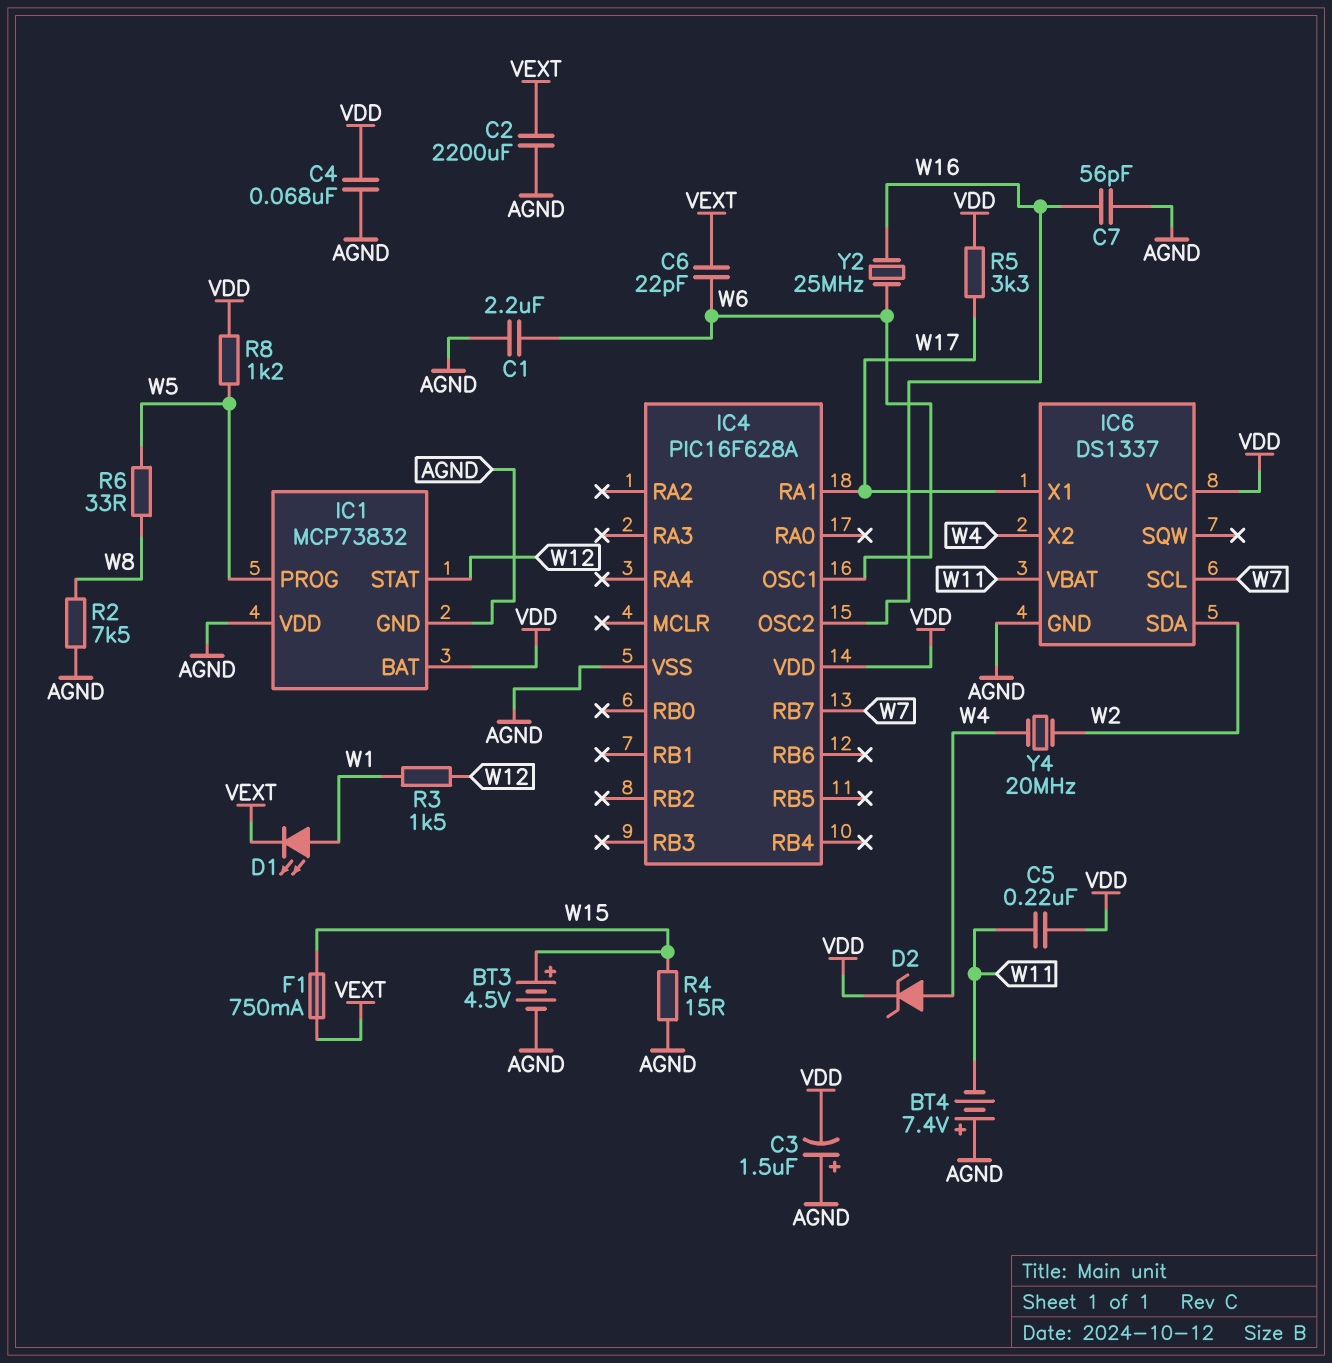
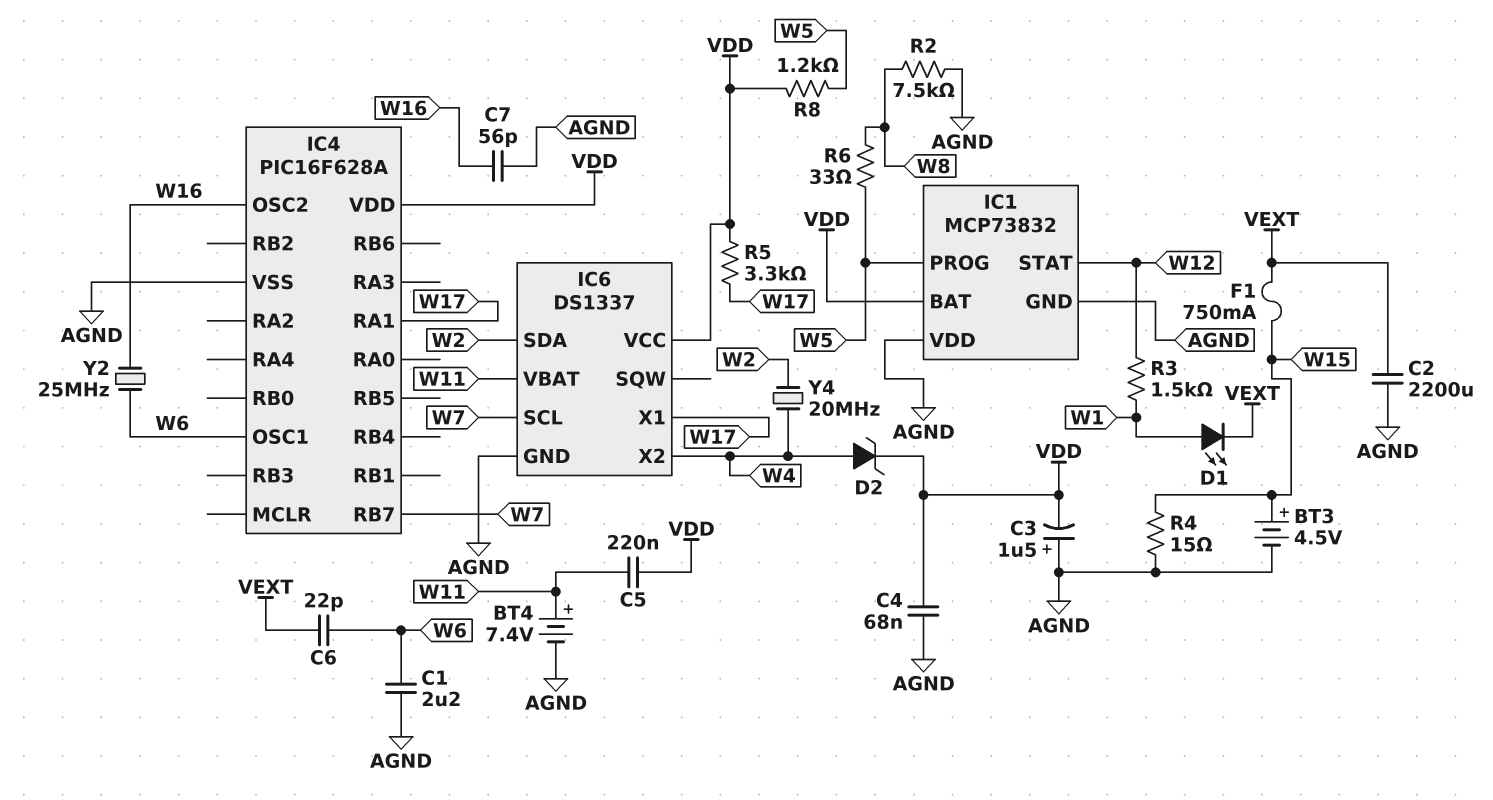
BT4: 7.4V (plus AGND, minus W11) -> 7.4V (plus W11, minus AGND)

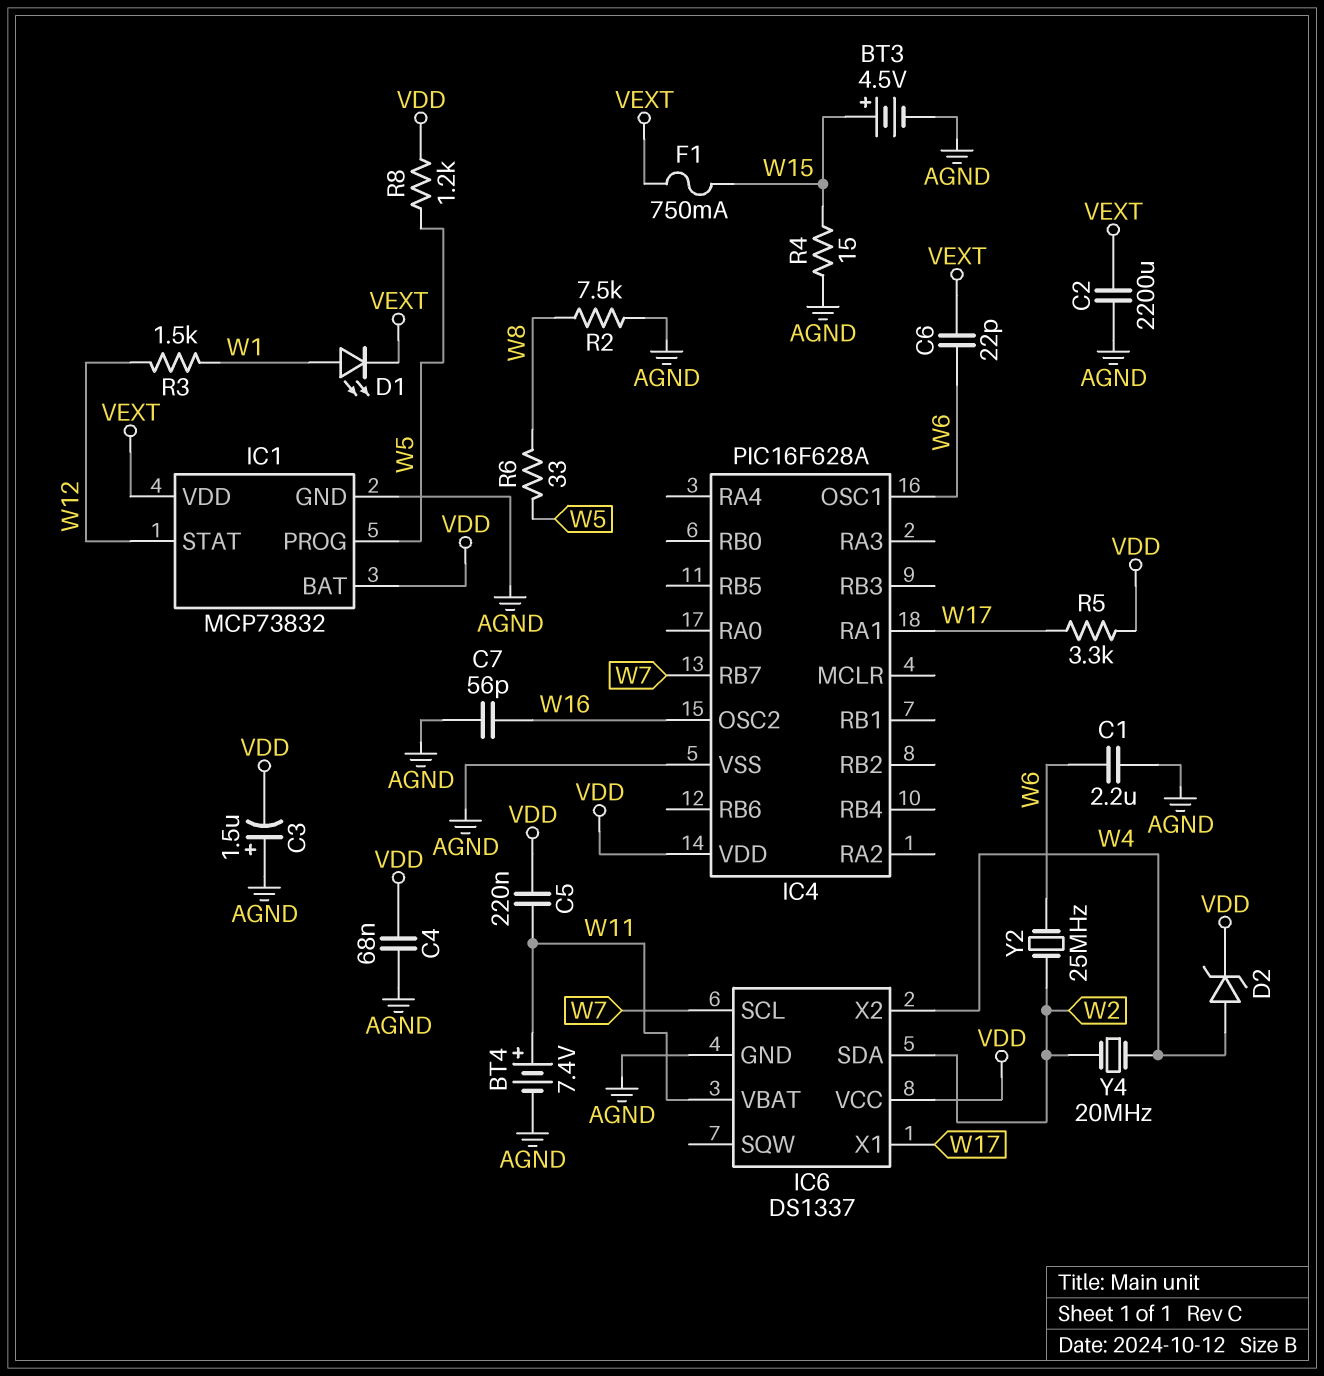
IC1 pin VDD: AGND -> VEXT
Y2: 25MHz (W6, W16) -> 25MHz (W2, W6)

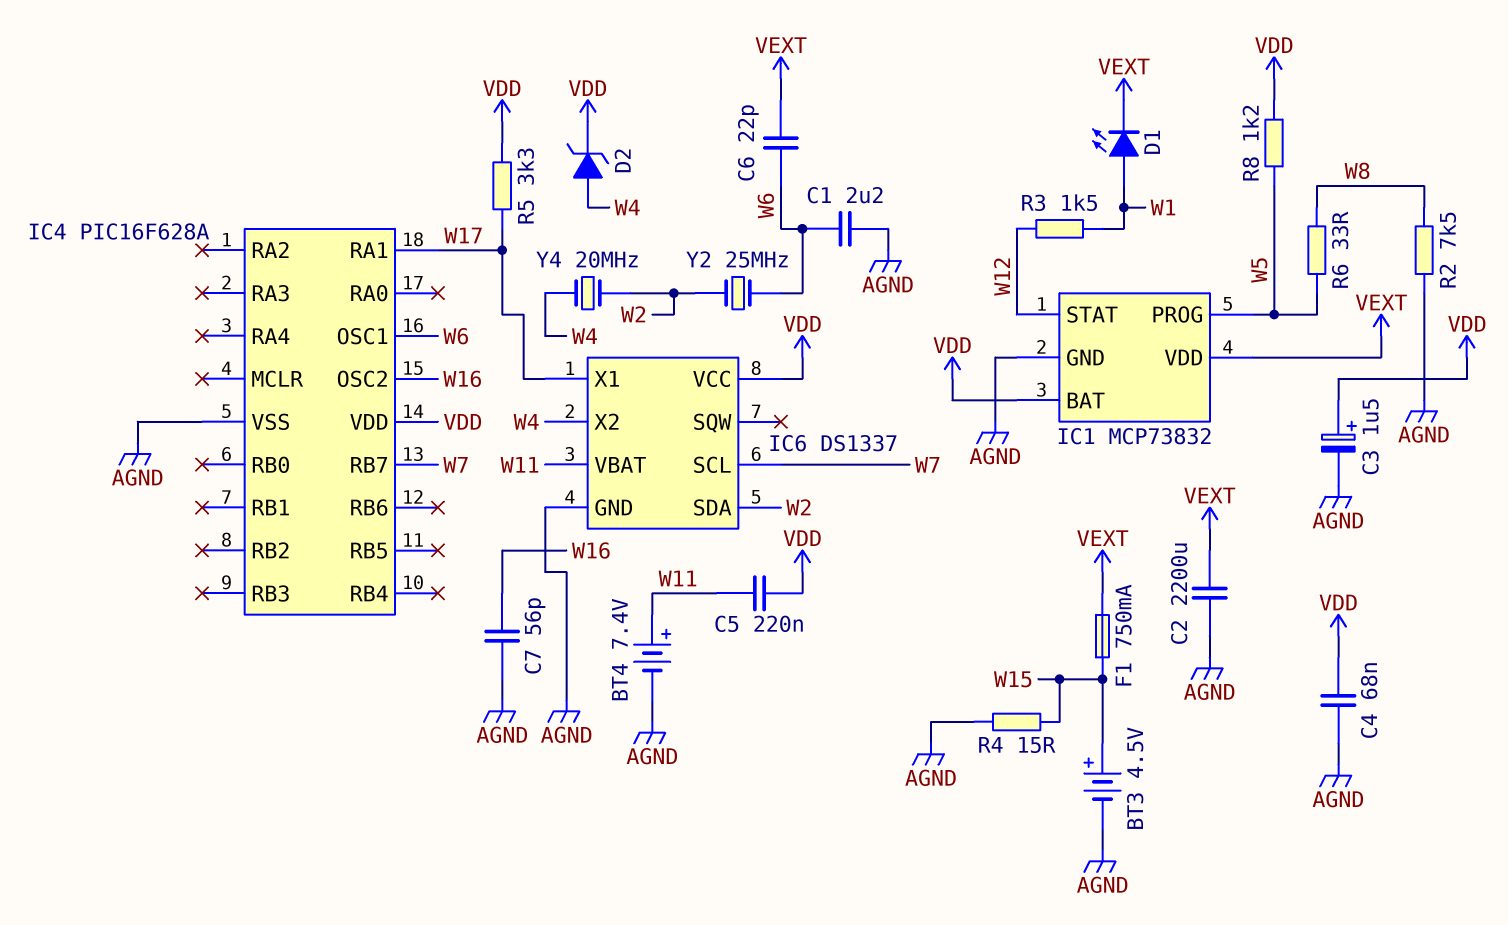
C3: 1.5uF (plus AGND, minus VDD) -> 1.5uF (plus VDD, minus AGND)

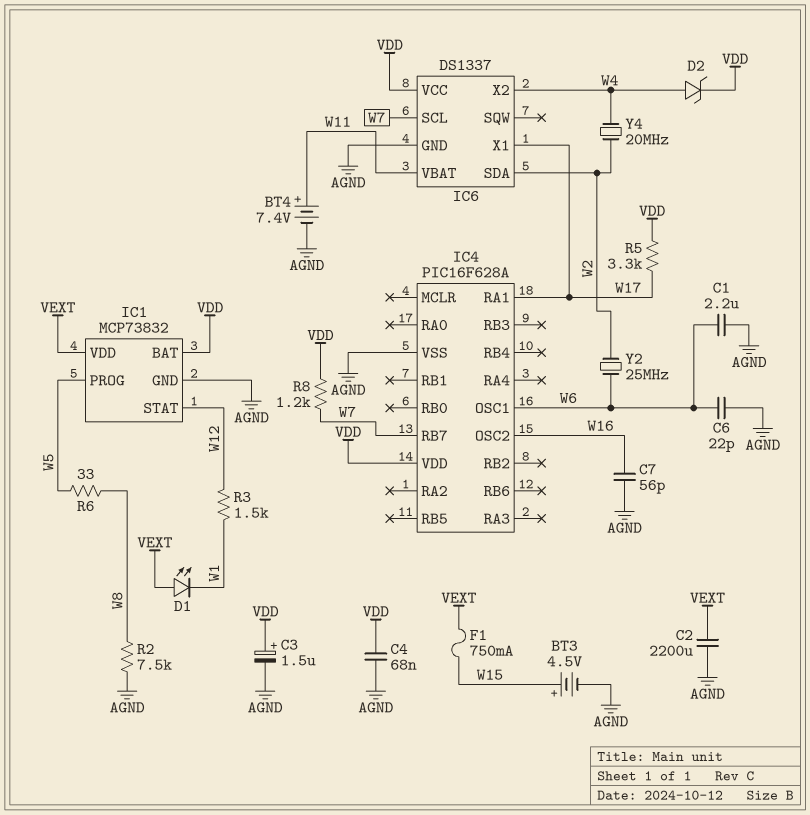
C5: 220nF (VDD, W11) -> none
C6: 22pF (VEXT, W6) -> 22pF (AGND, W6)
D1: LED (A W1, K VEXT) -> LED (A VEXT, K W1)
R4: 15 (AGND, W15) -> none
R8: 1.2k (VDD, W5) -> 1.2k (VDD, W7)

